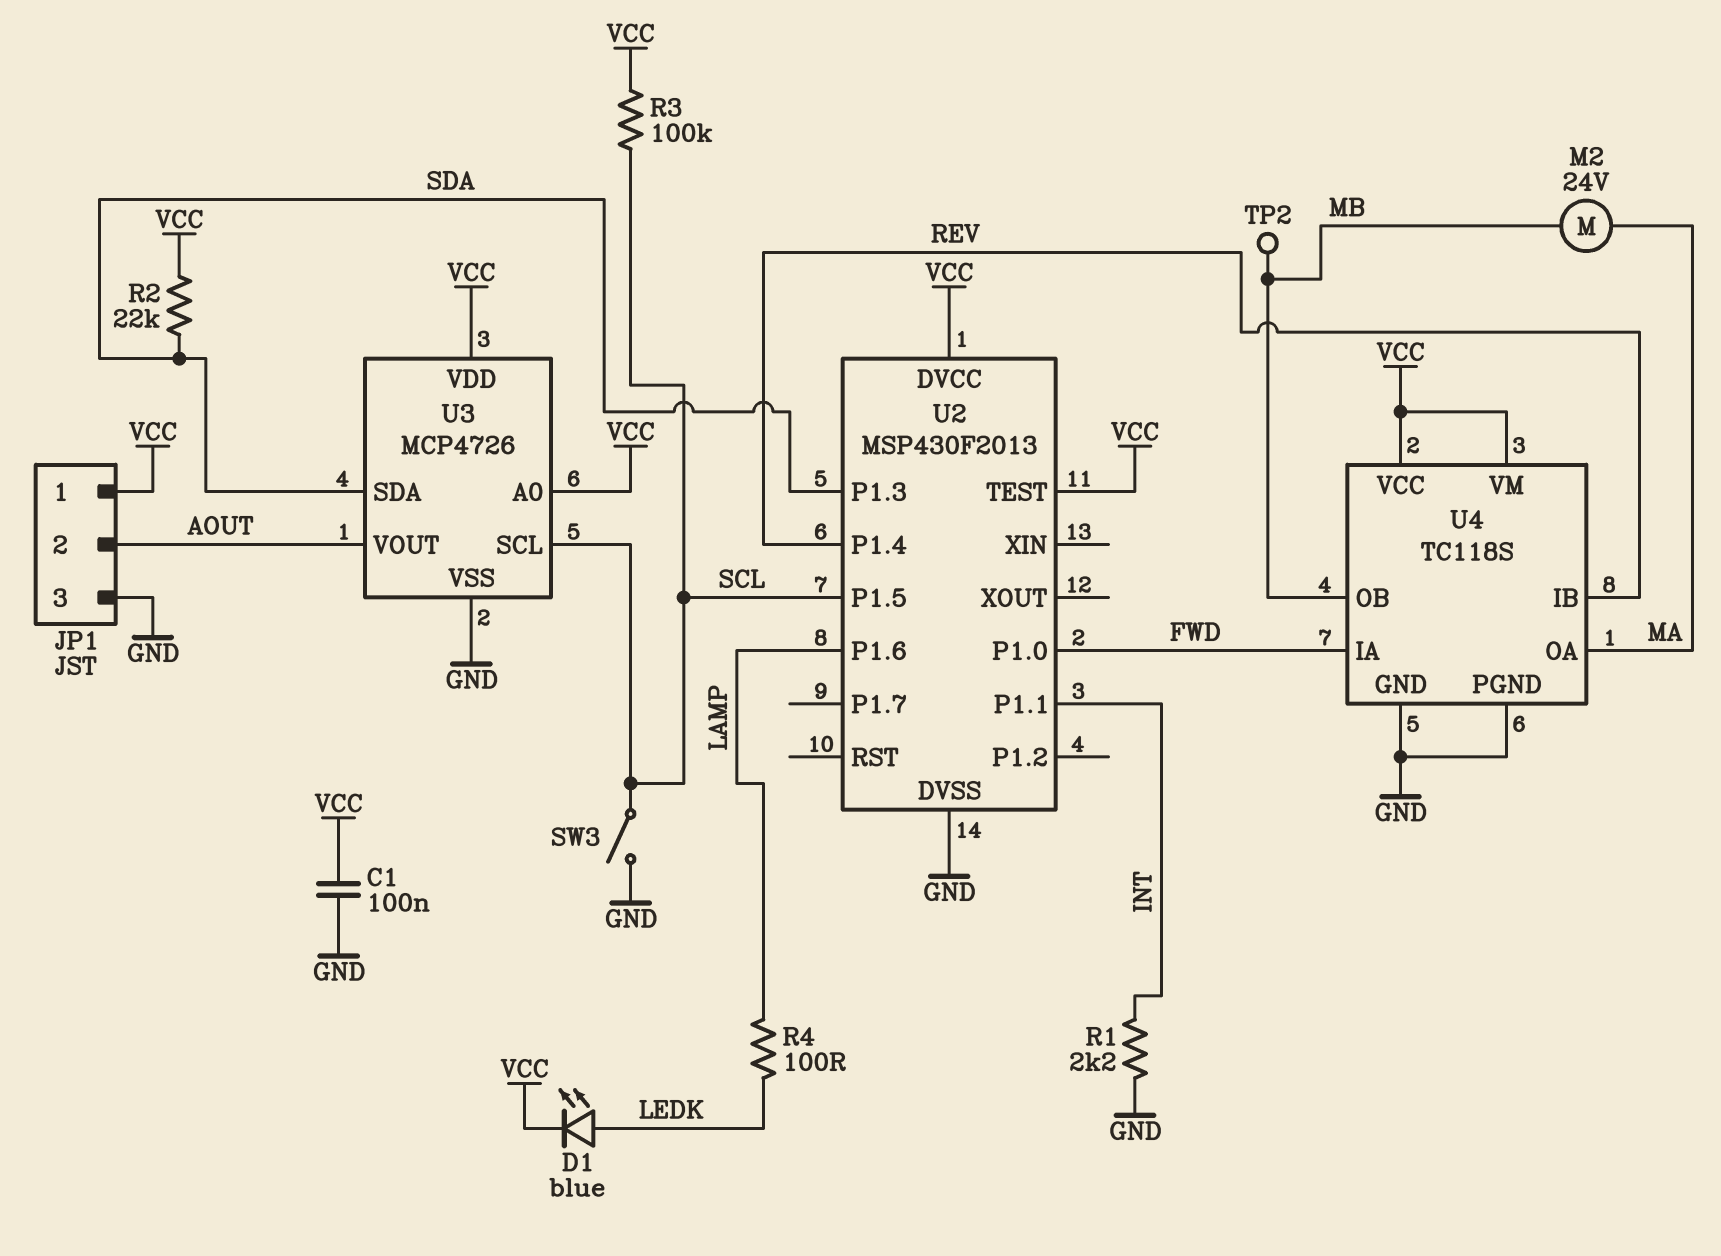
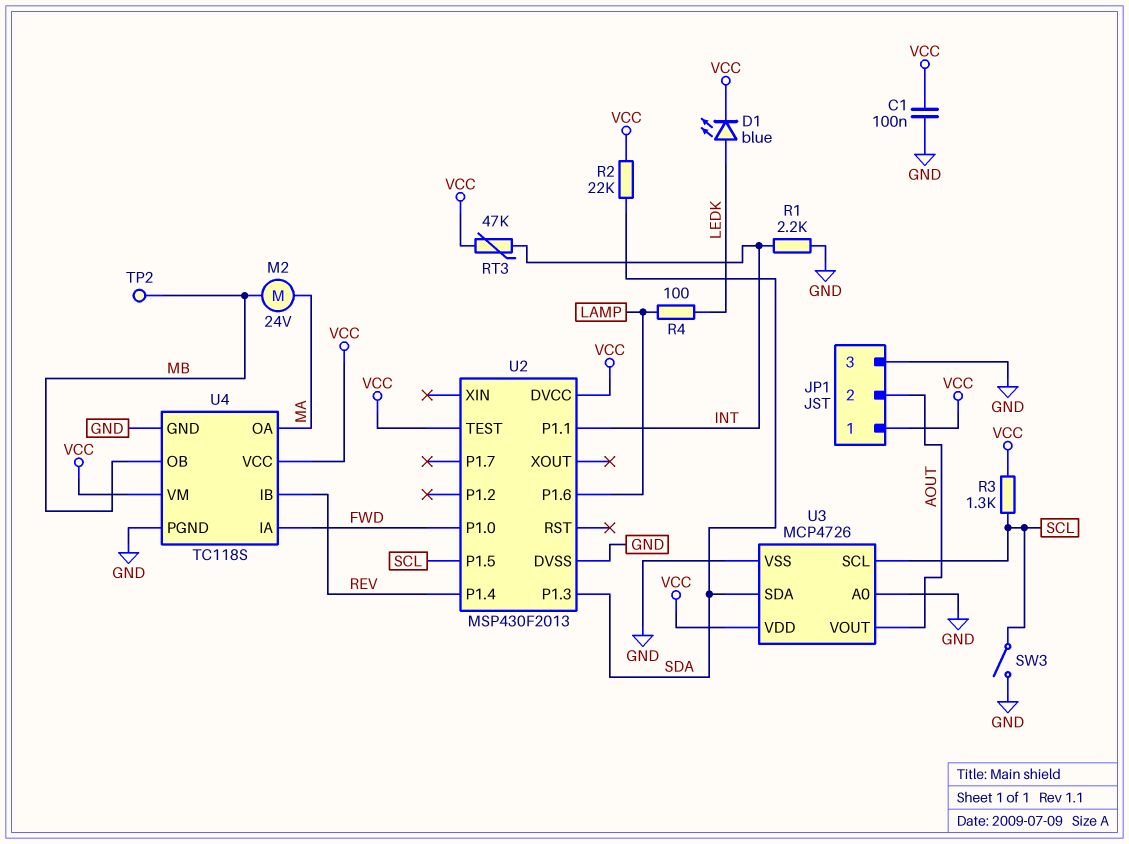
R3: 100k (SCL, VCC) -> 1.3k (SCL, VCC)
RT3: none -> 47k (INT, VCC)
U3 pin A0: VCC -> GND

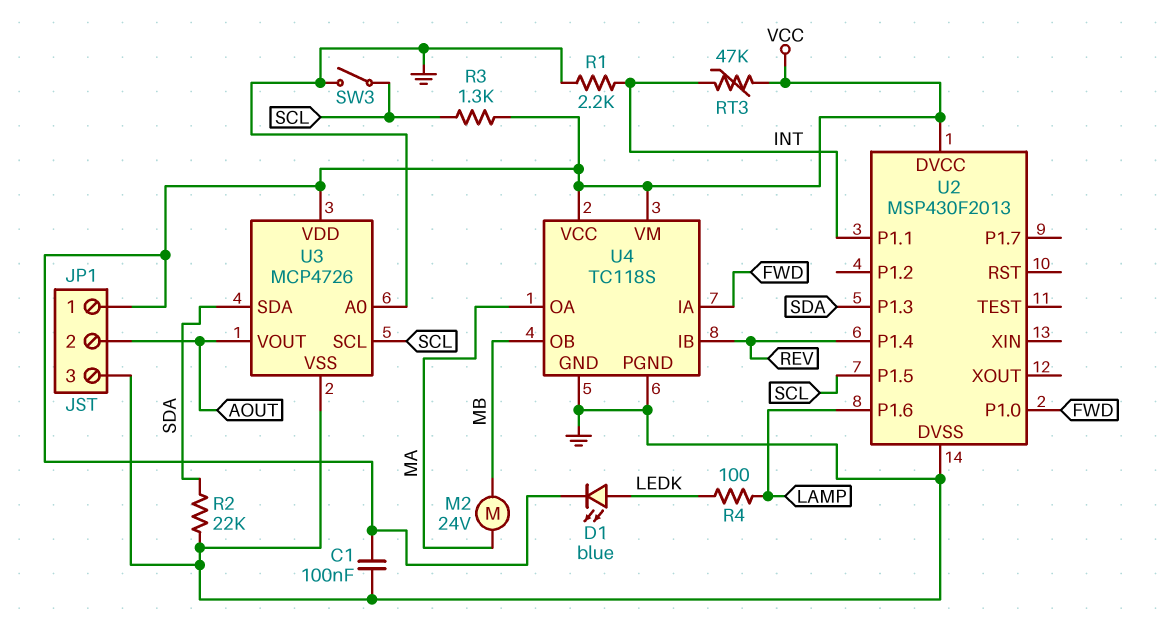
R2: 22k (SDA, VCC) -> 22k (GND, SDA)
TP2: test point (MB) -> none
U2 pin TEST: VCC -> none

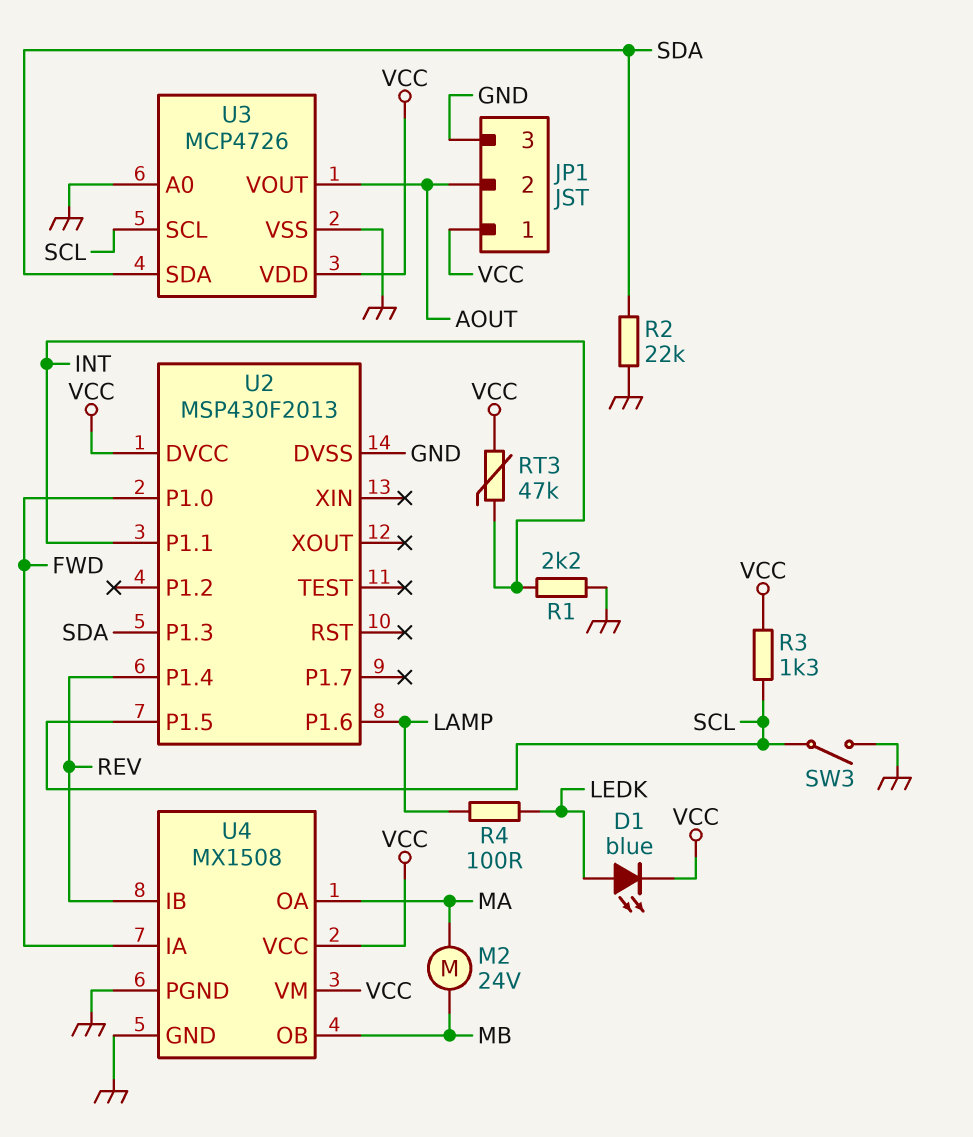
C1: 100nF (GND, VCC) -> none
U4: TC118S -> MX1508

